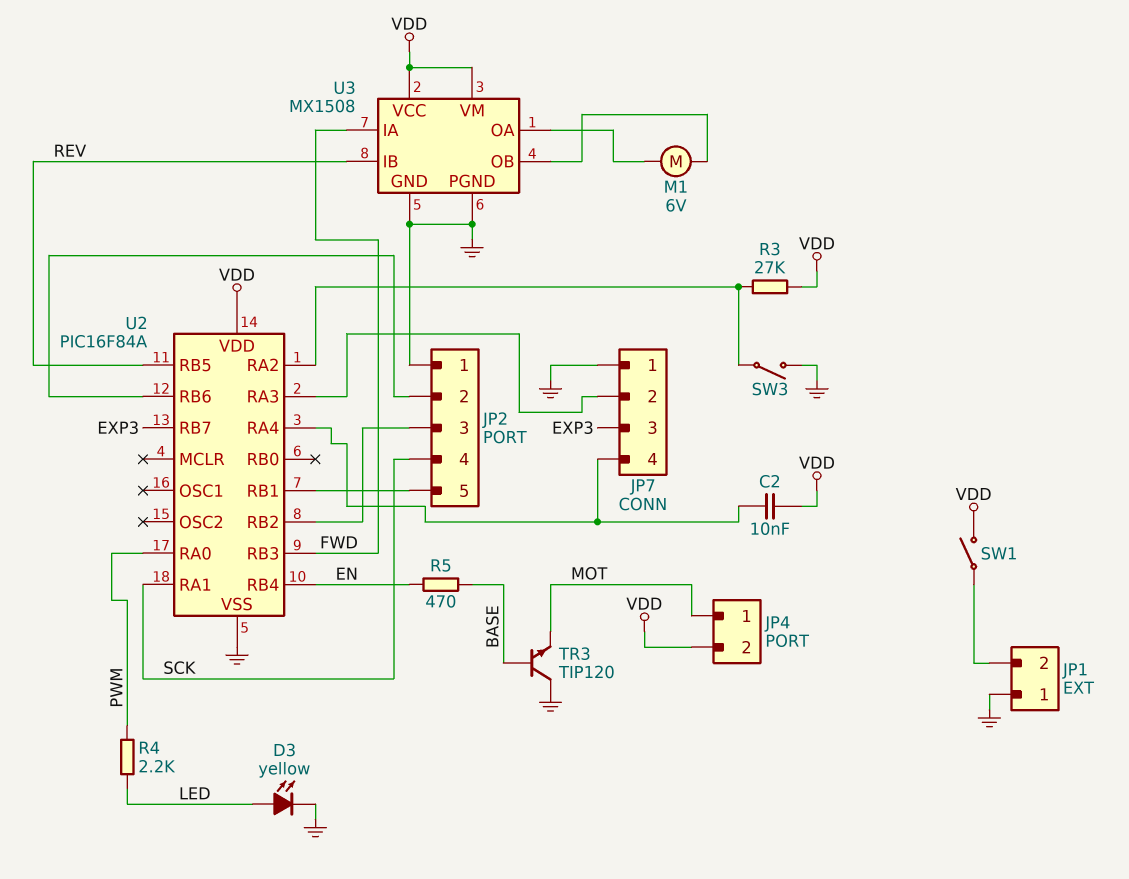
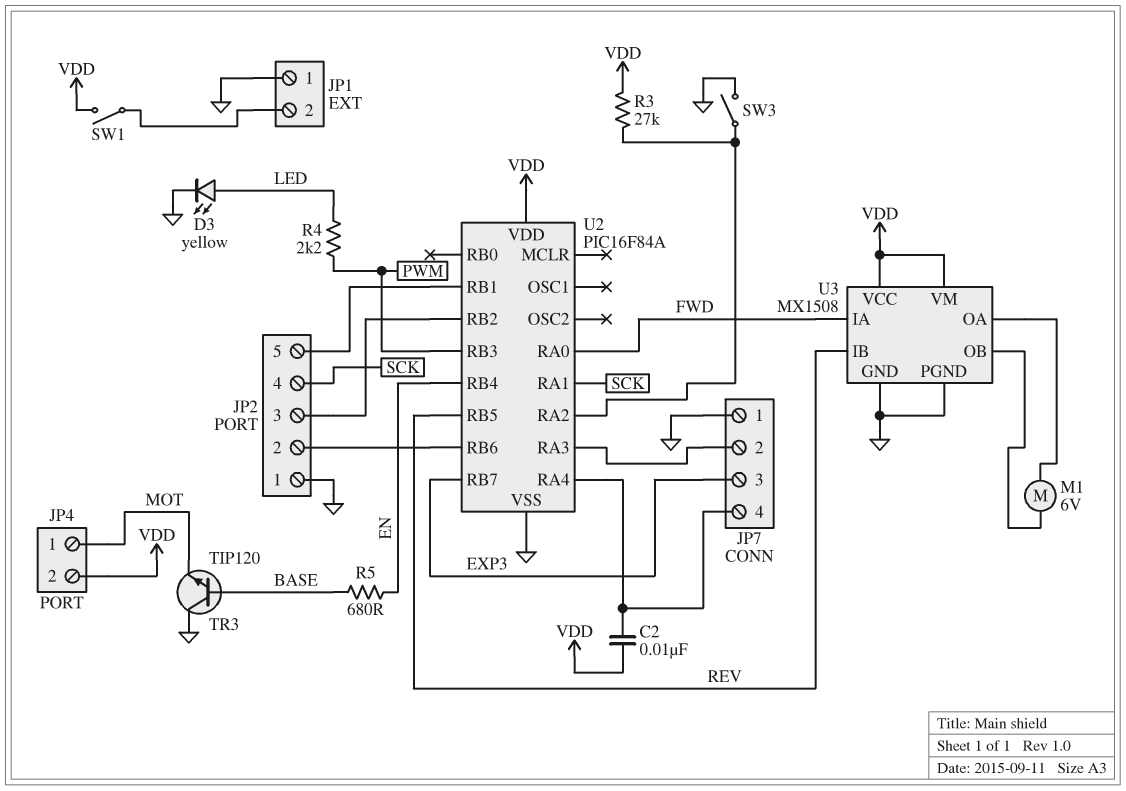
R5: 470 (BASE, EN) -> 680 (BASE, EN)
U2 pin RA0: PWM -> FWD
U2 pin RB3: FWD -> PWM

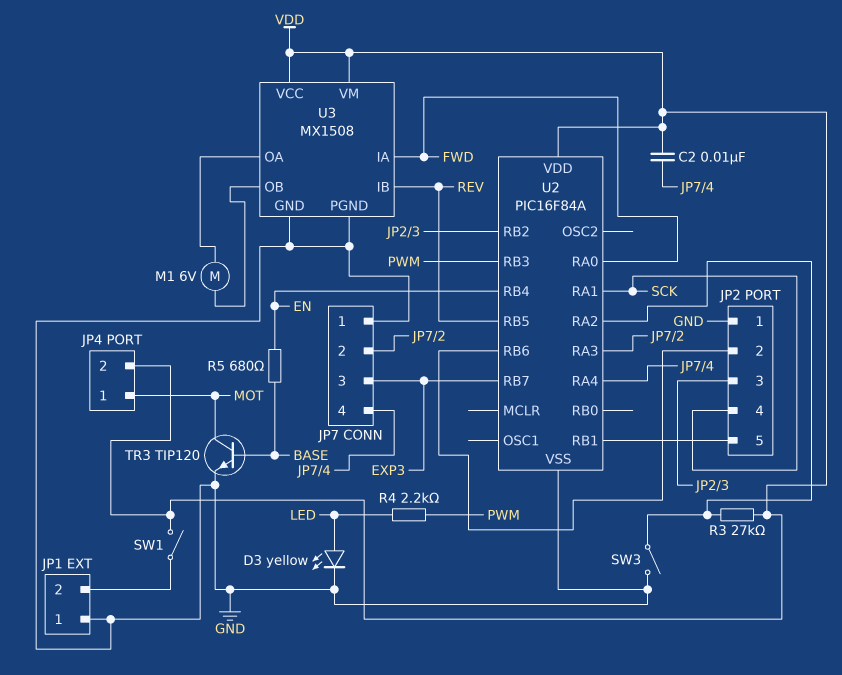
TR3: NPN TIP120 (B BASE, C GND, E MOT) -> NPN TIP120 (B BASE, C MOT, E GND)

